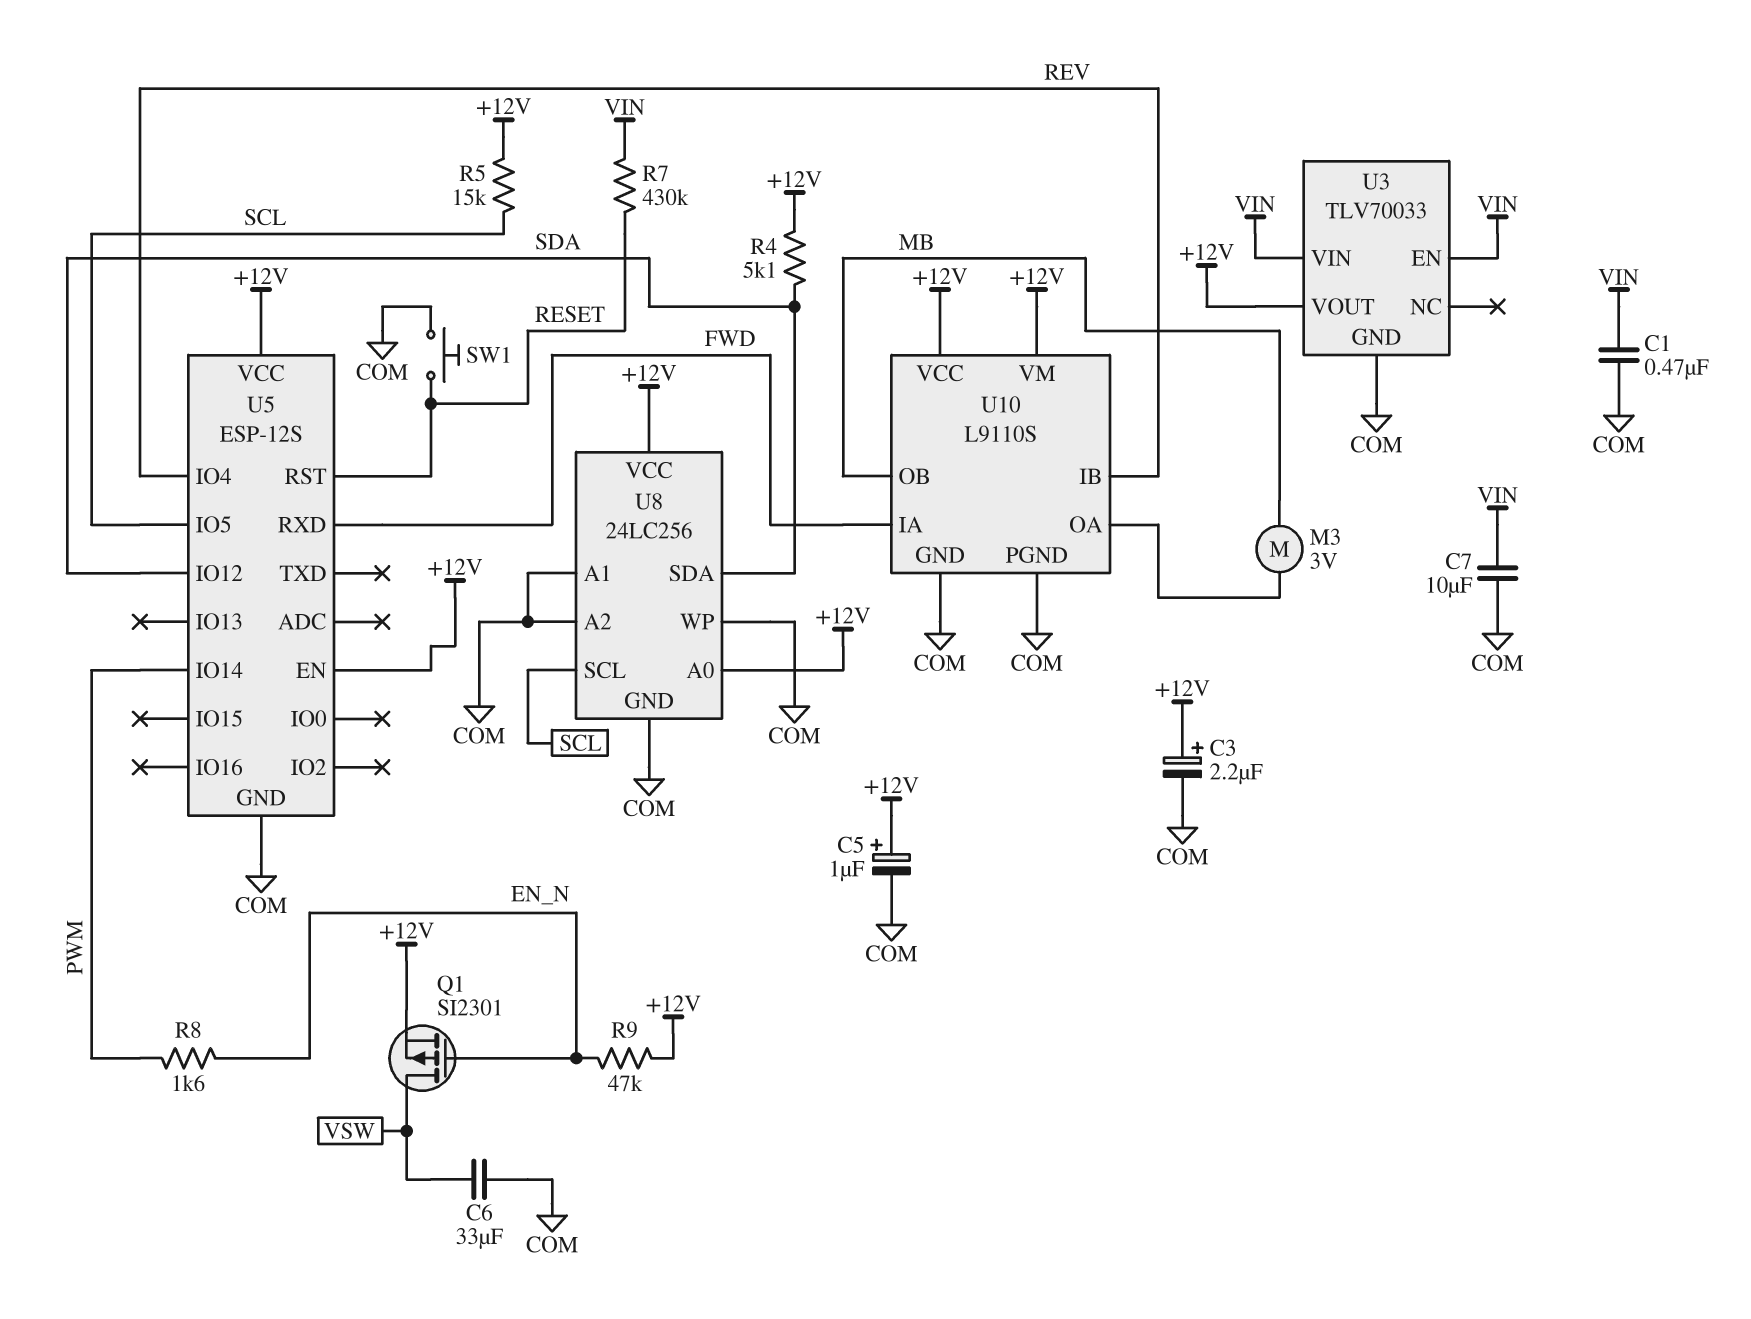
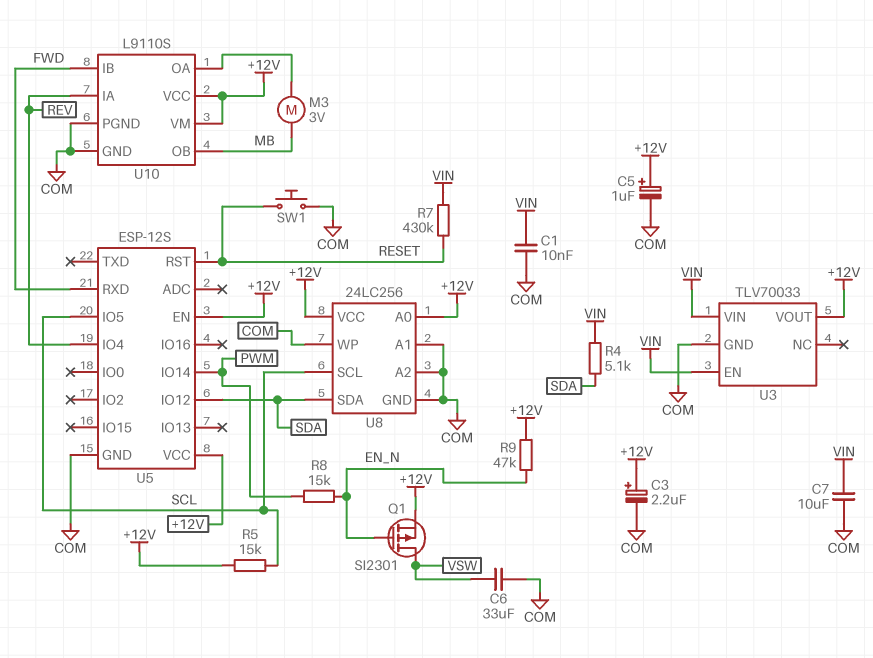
C1: 470nF (COM, VIN) -> 10nF (COM, VIN)
R4: 5.1k (+12V, SDA) -> 5.1k (SDA, VIN)
R8: 1.6k (EN_N, PWM) -> 15k (EN_N, PWM)
U10 pin IA: FWD -> REV
U10 pin IB: REV -> FWD

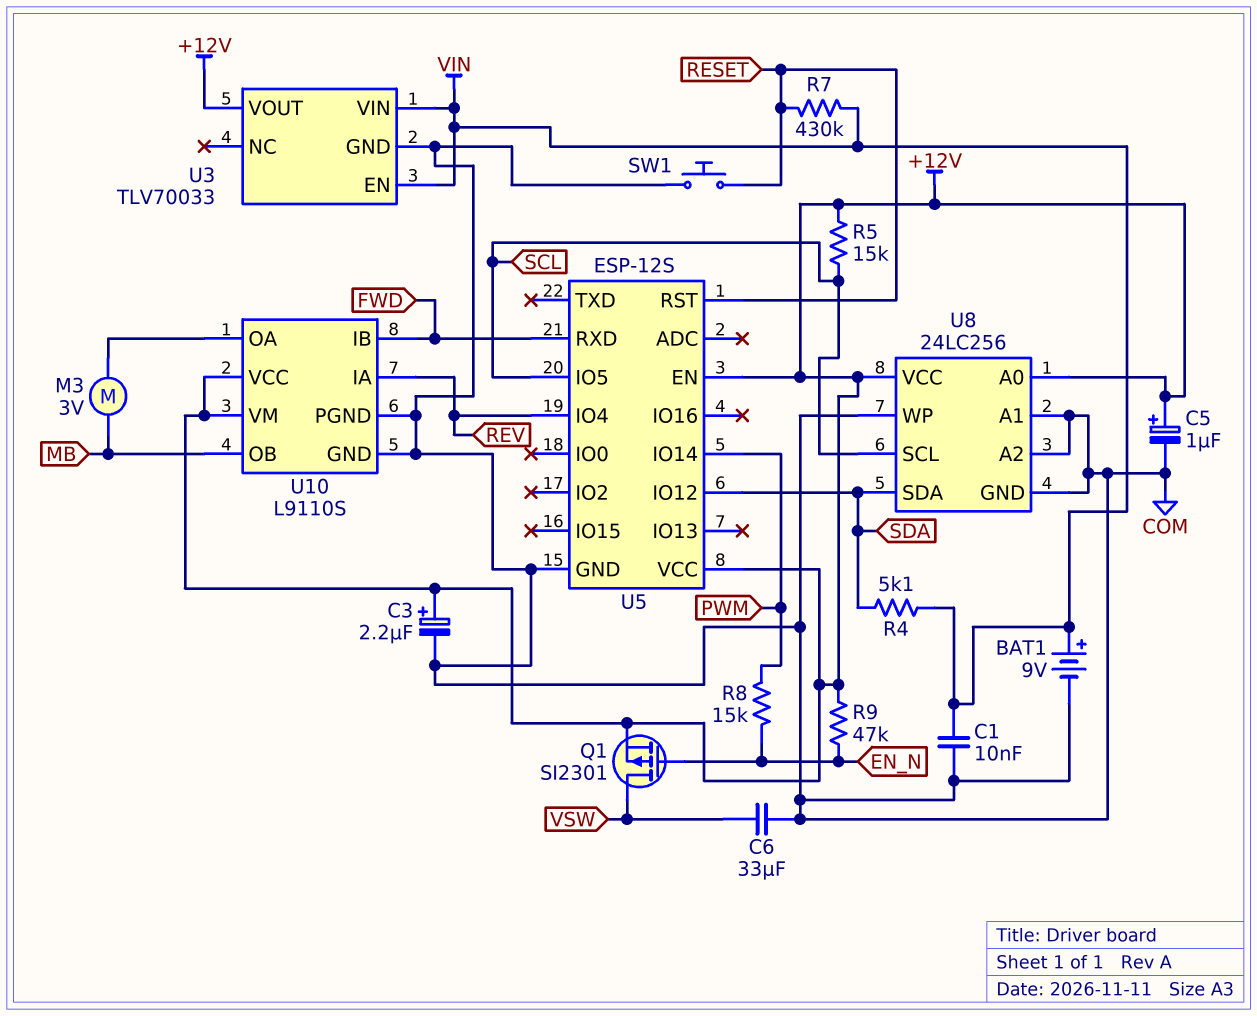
BAT1: none -> 9V (plus VIN, minus COM)
C7: 10uF (COM, VIN) -> none

